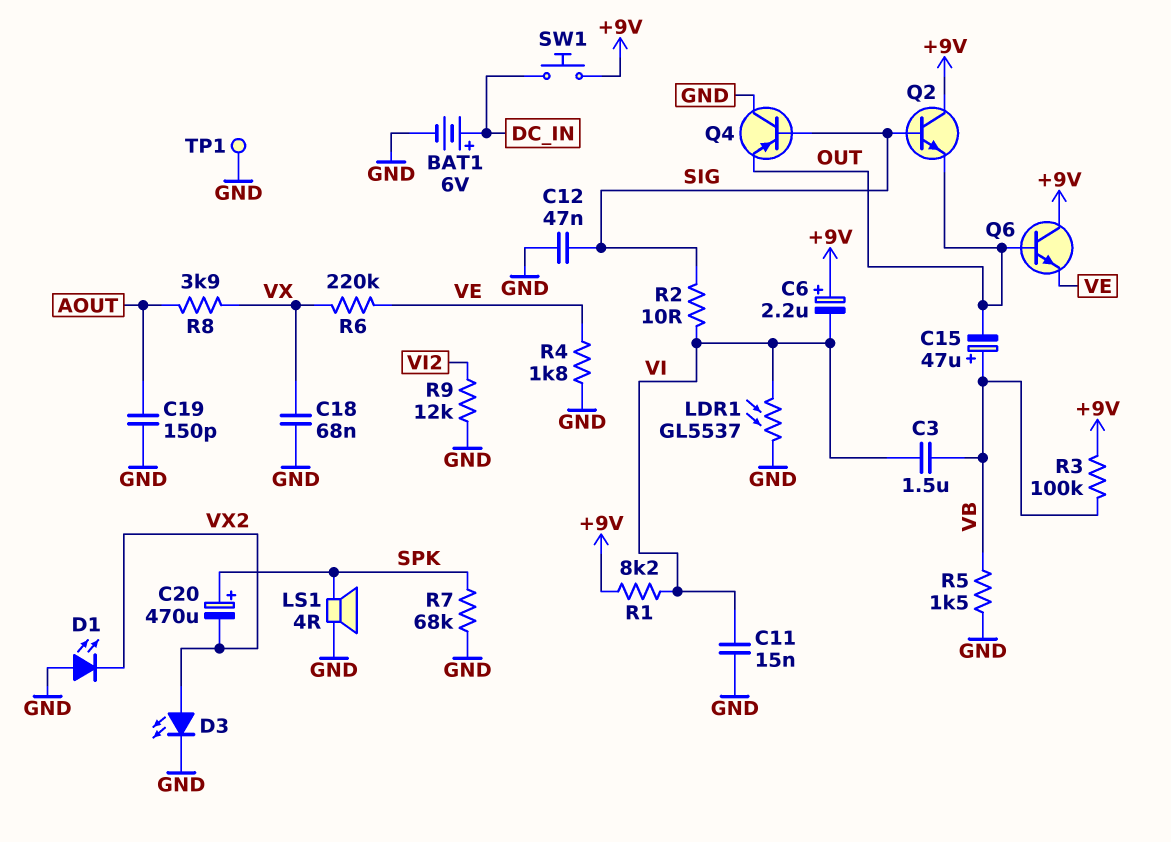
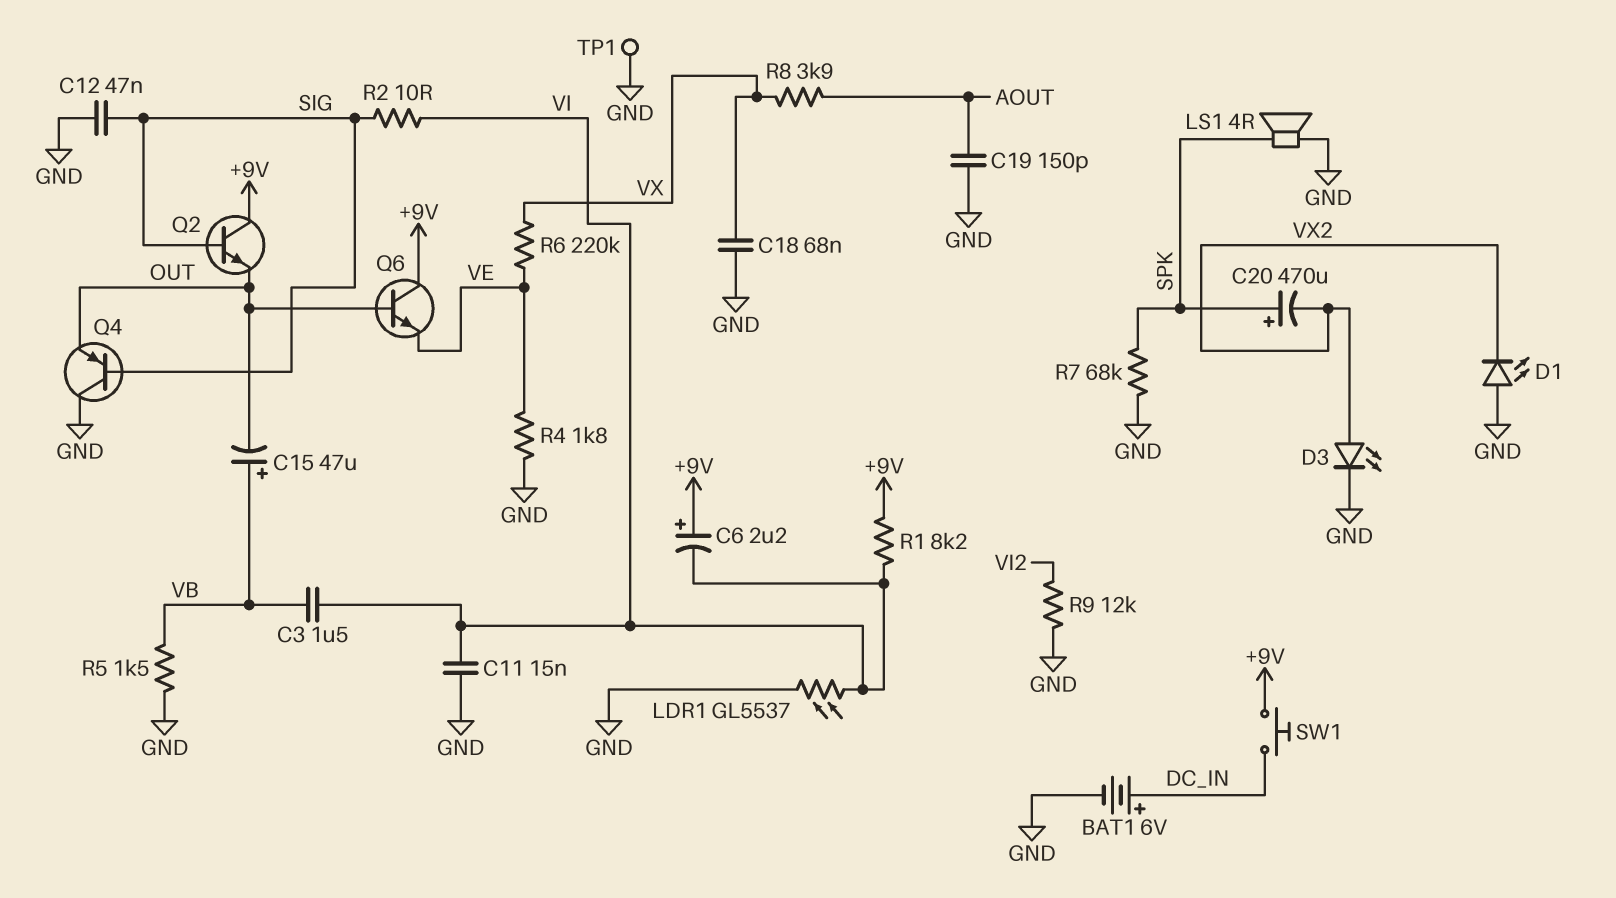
R3: 100k (+9V, VB) -> none

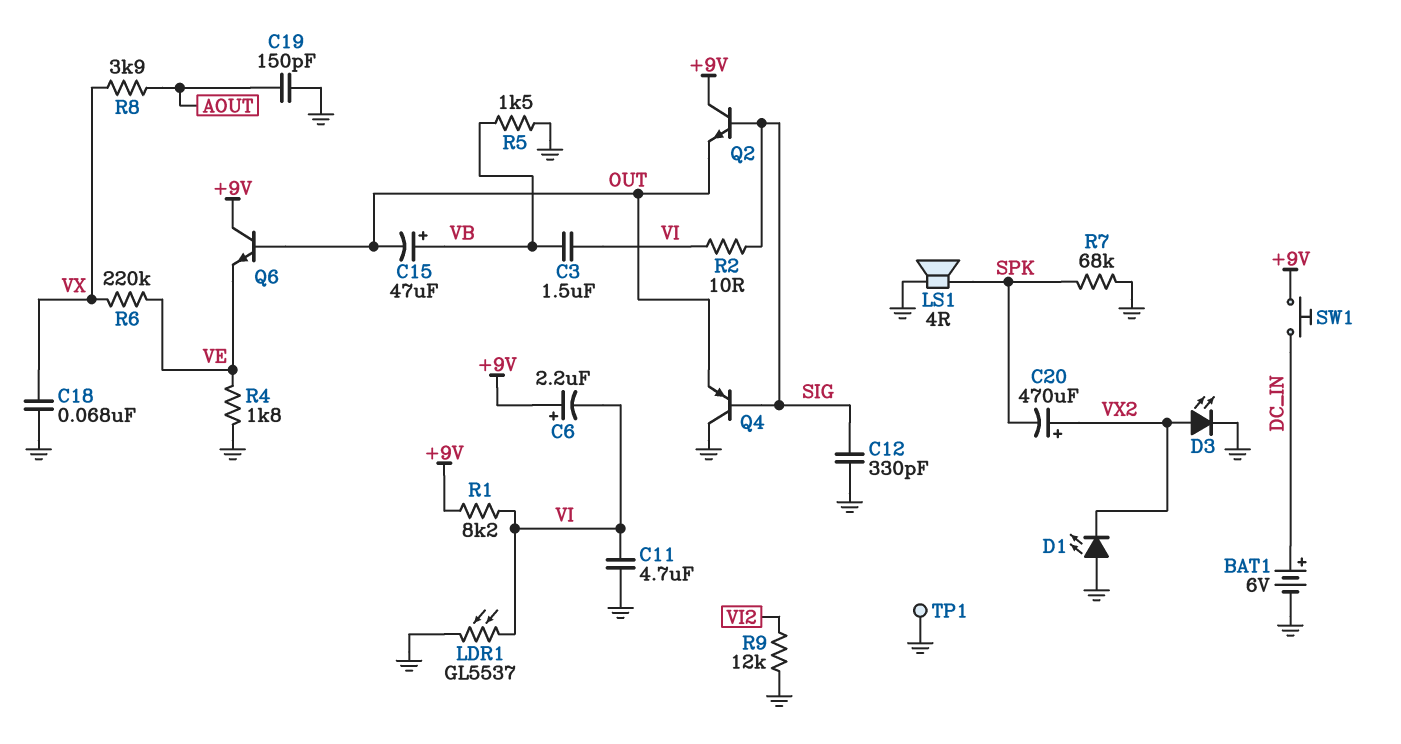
C11: 15nF (GND, VI) -> 4.7uF (GND, VI)
C12: 47nF (GND, SIG) -> 330pF (GND, SIG)
C20: 470uF (plus SPK, minus VX2) -> 470uF (plus VX2, minus SPK)

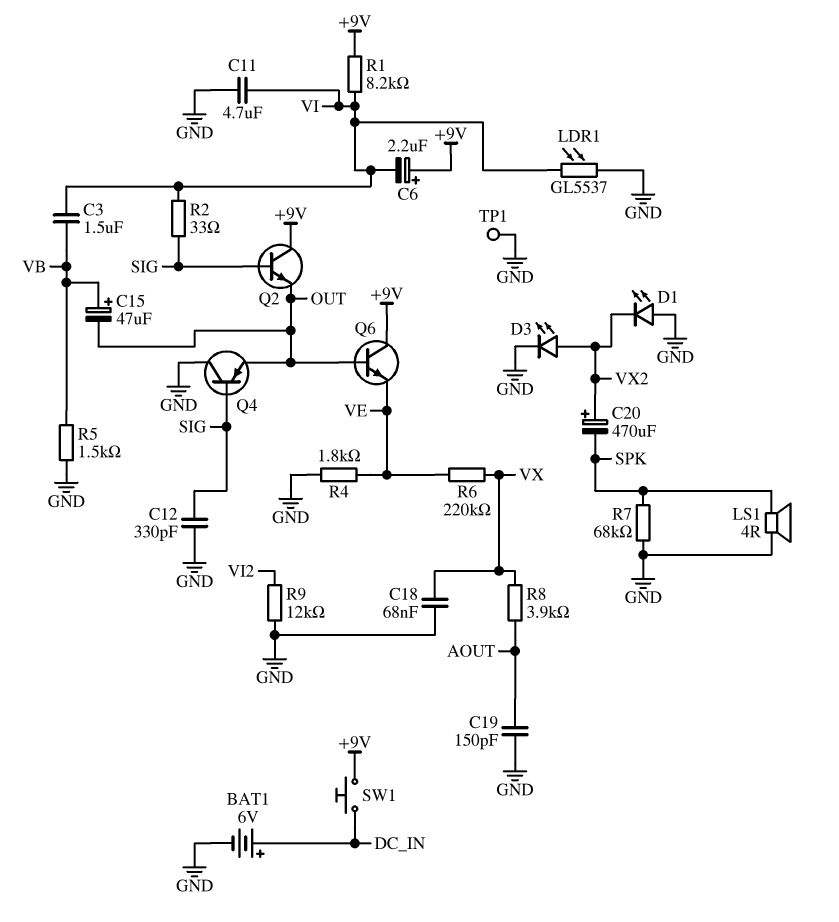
R2: 10 (SIG, VI) -> 33 (SIG, VI)

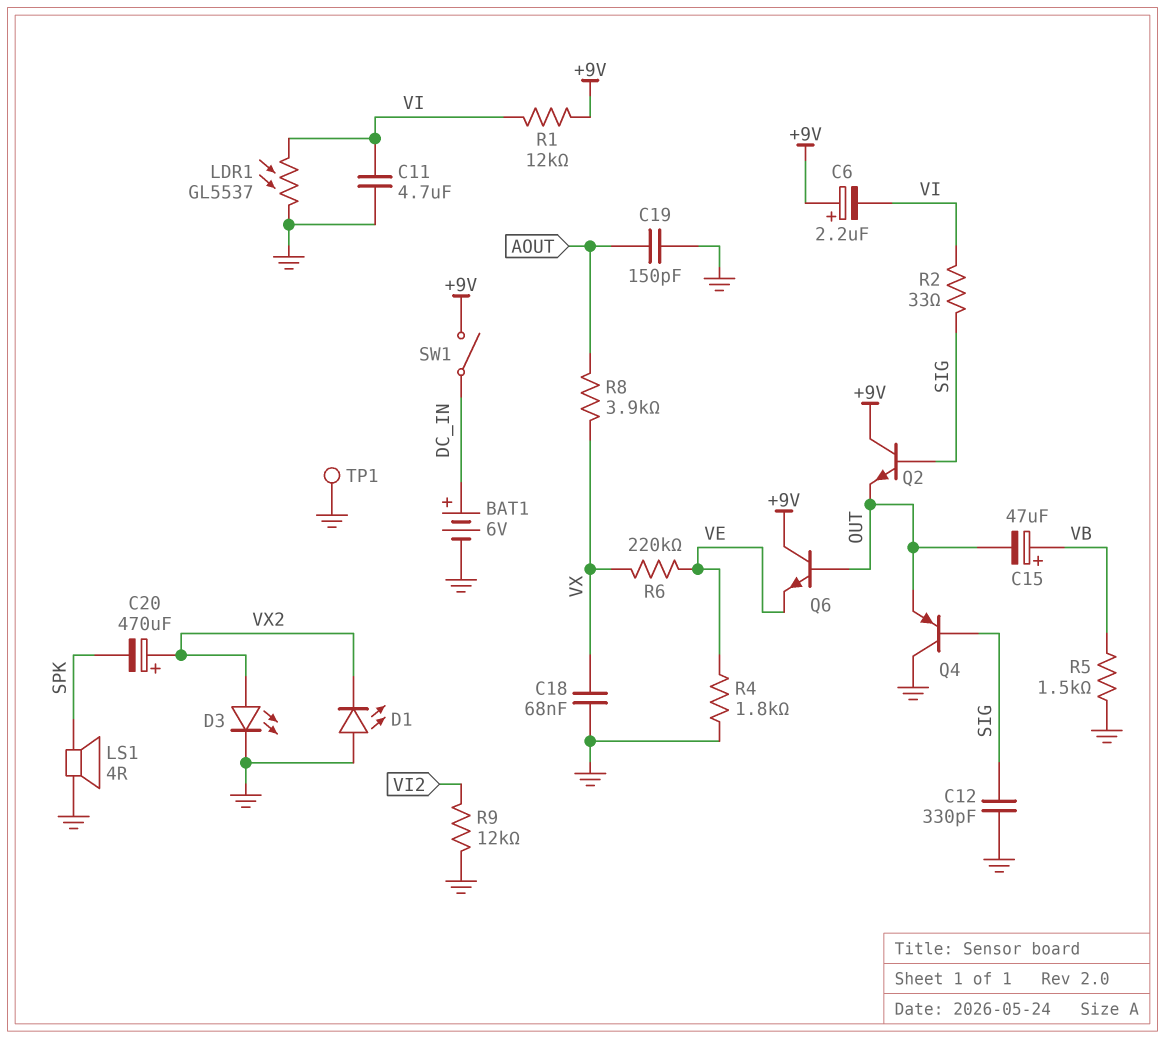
C3: 1.5uF (VB, VI) -> none
R1: 8.2k (+9V, VI) -> 12k (+9V, VI)
R7: 68k (GND, SPK) -> none
SW1: button (+9V, DC_IN) -> switch (+9V, DC_IN)

